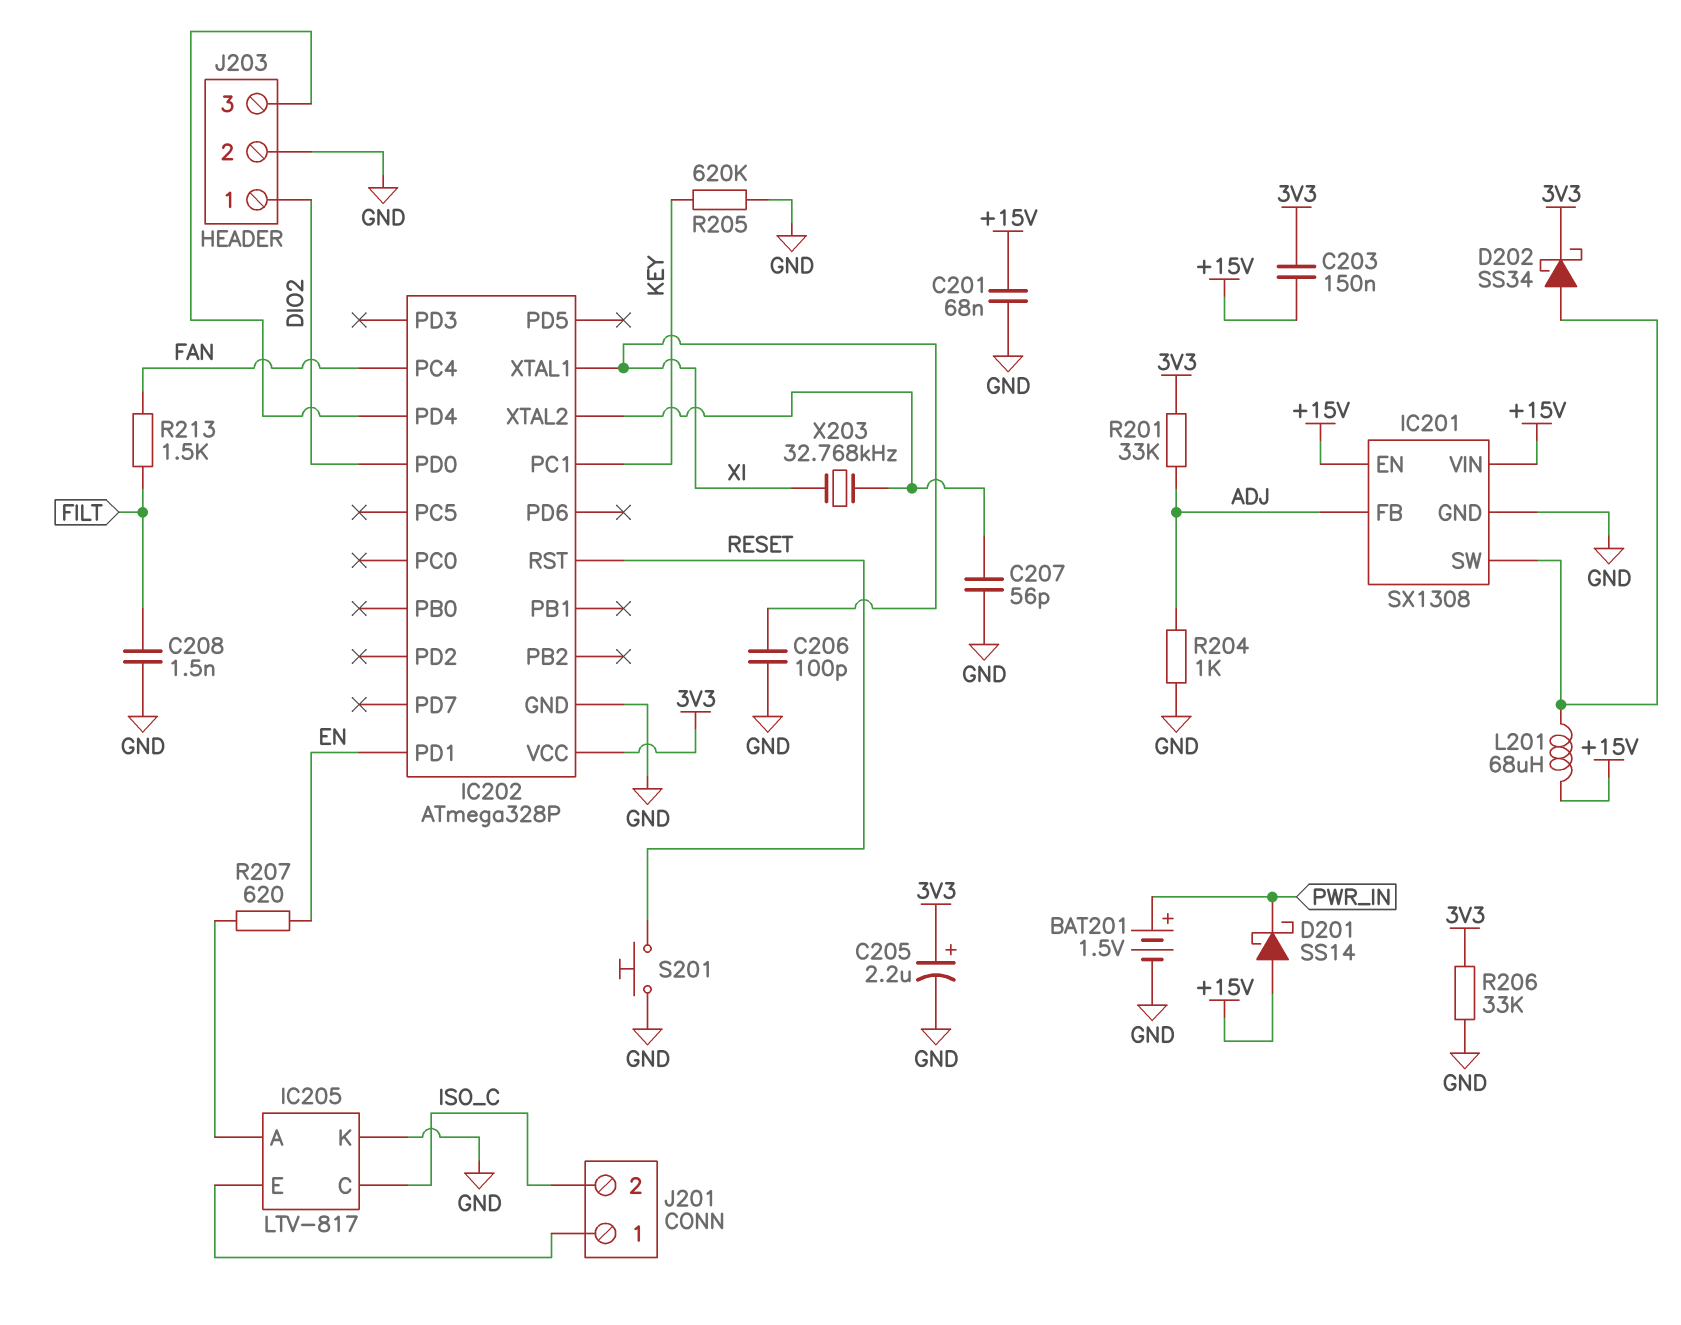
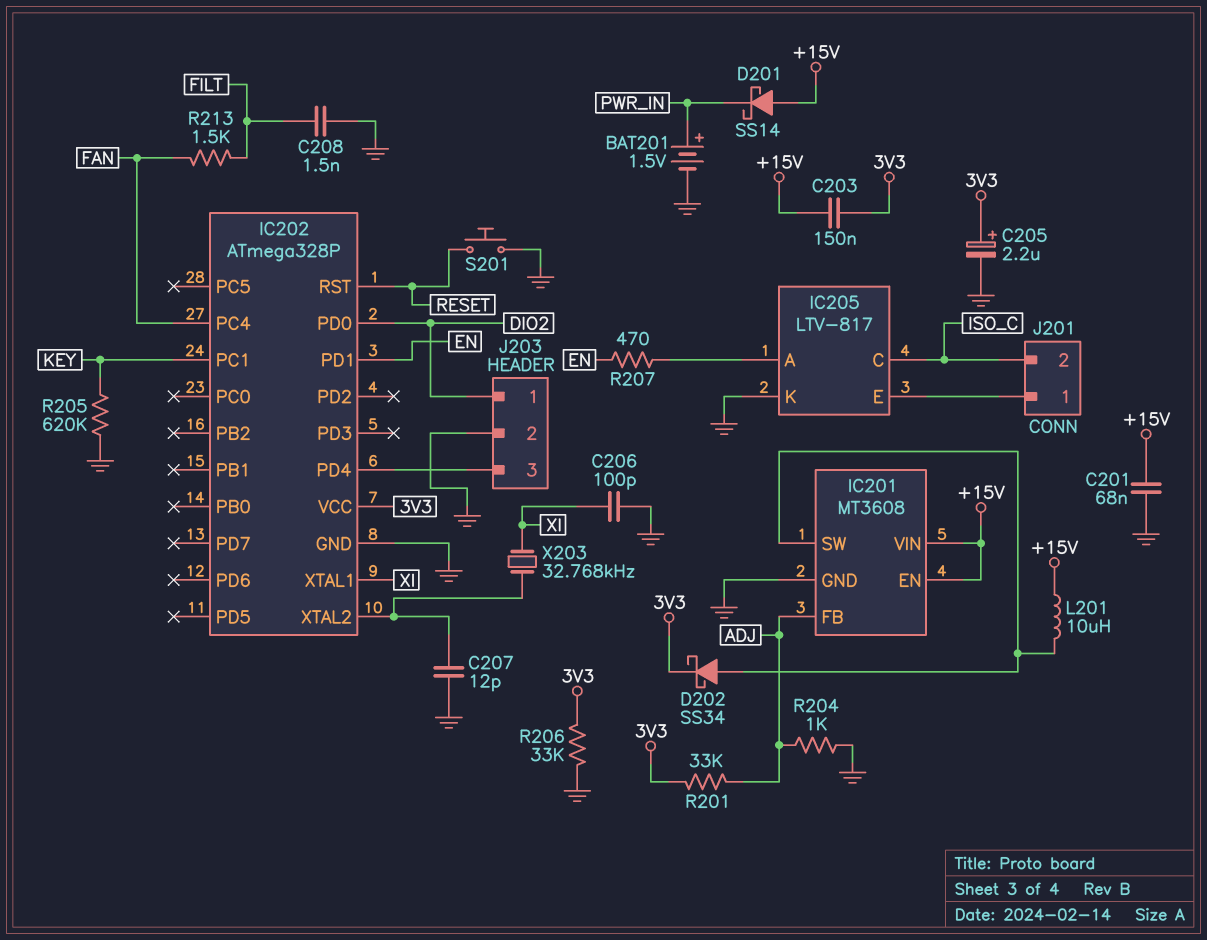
C207: 56pF (GND, IC202/XTAL2) -> 12pF (GND, IC202/XTAL2)
IC201: SX1308 -> MT3608
L201: 68uH (+15V, IC201/SW) -> 10uH (+15V, IC201/SW)
R207: 620 (EN, IC205/A) -> 470 (EN, IC205/A)

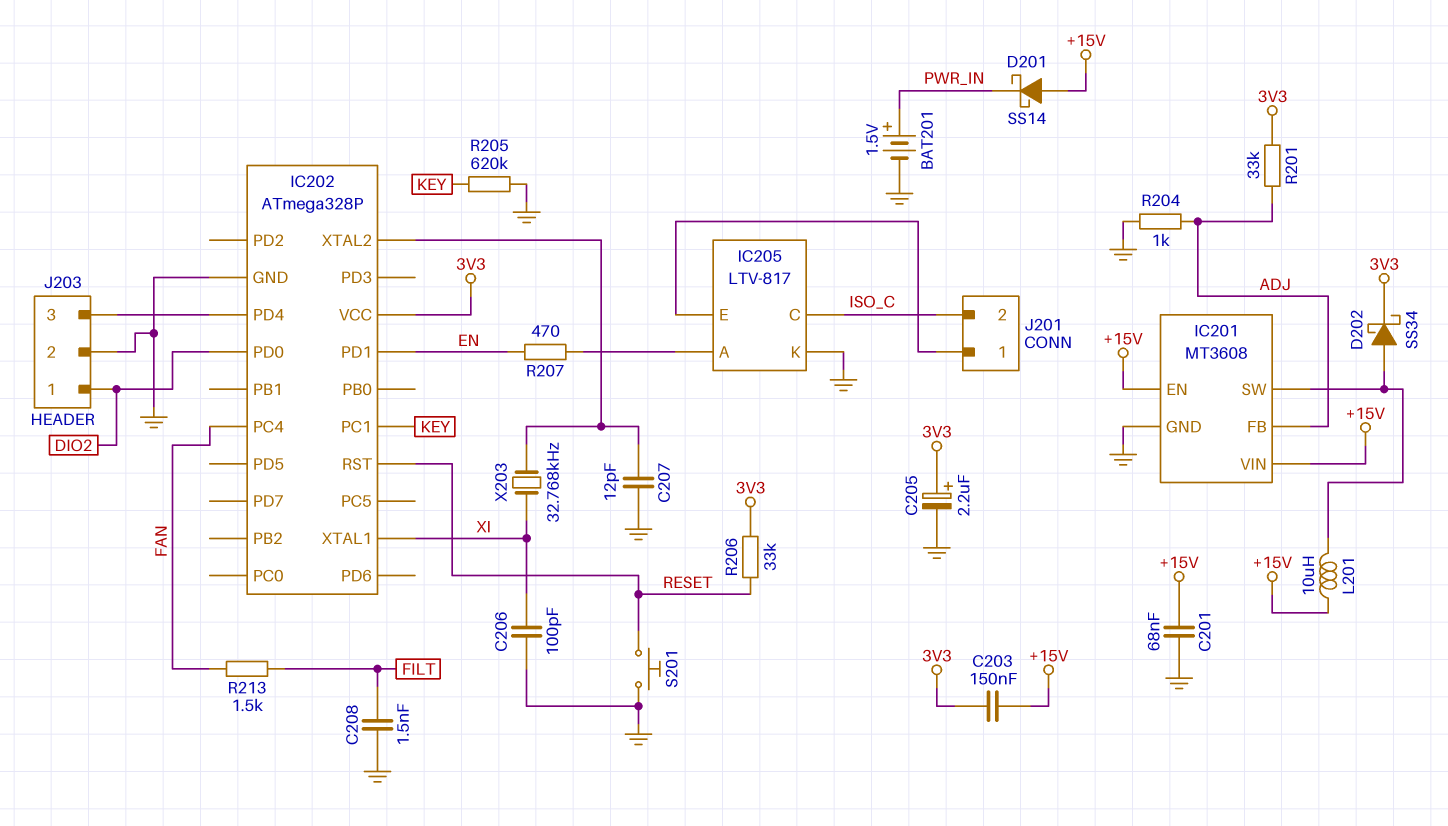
R206: 33k (3V3, GND) -> 33k (3V3, RESET)

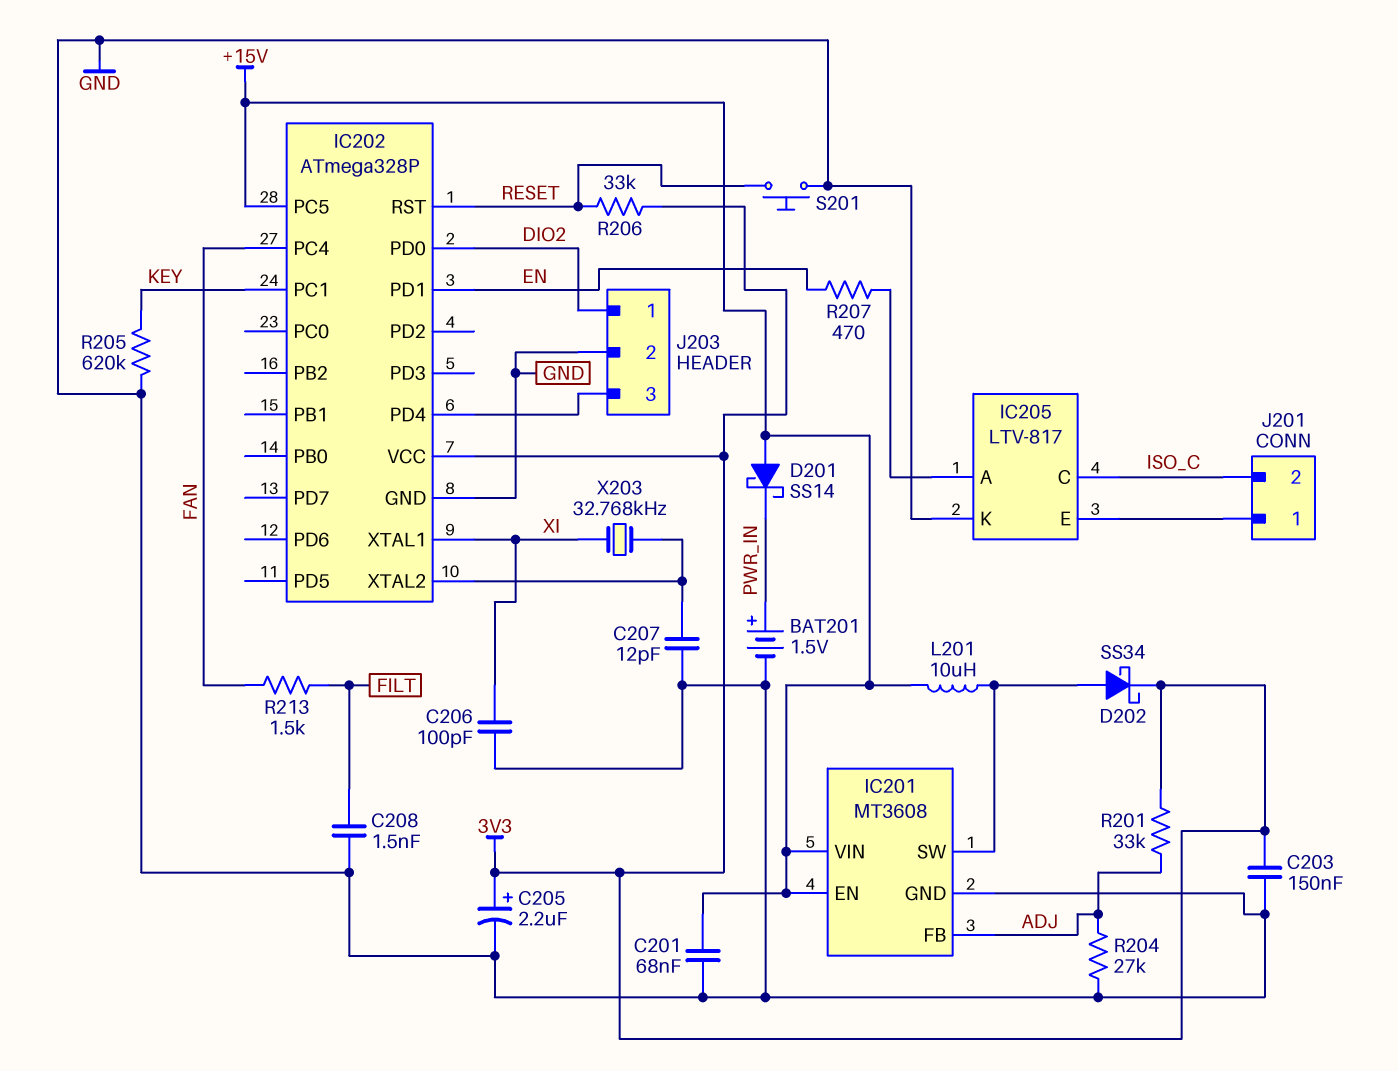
C203: 150nF (+15V, 3V3) -> 150nF (3V3, GND)
IC202 pin PC5: none -> +15V
R204: 1k (ADJ, GND) -> 27k (ADJ, GND)

